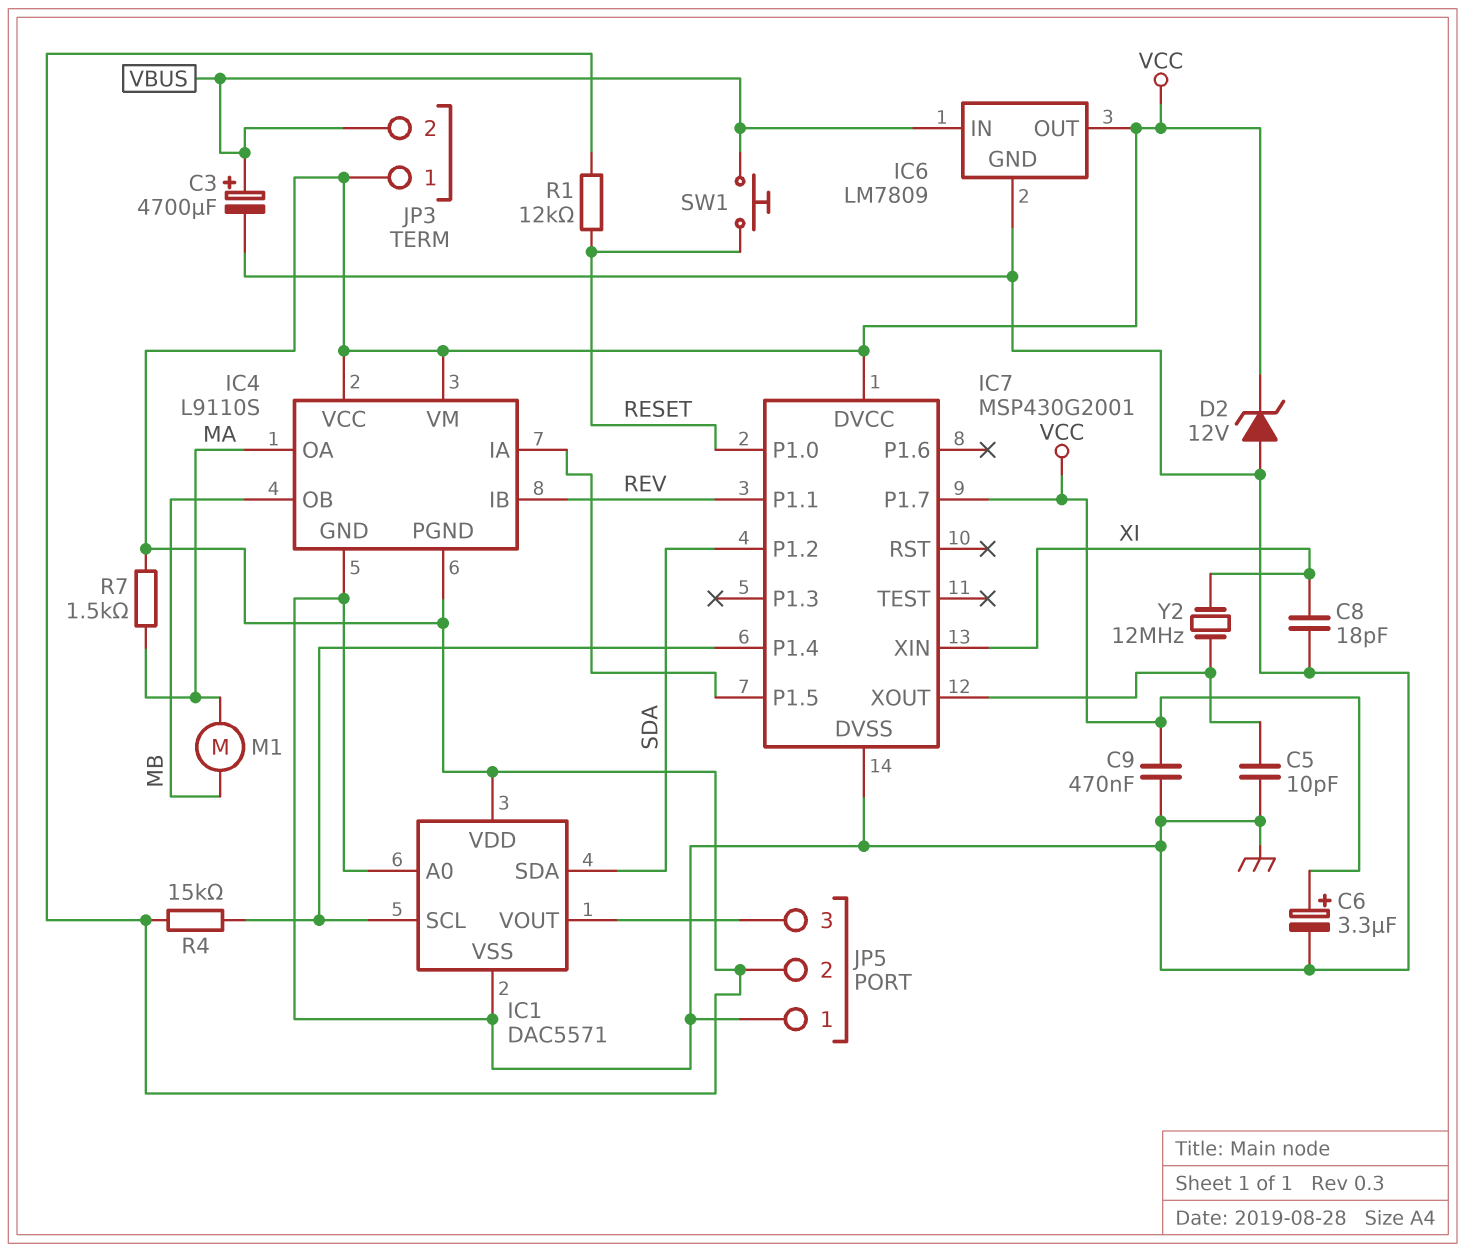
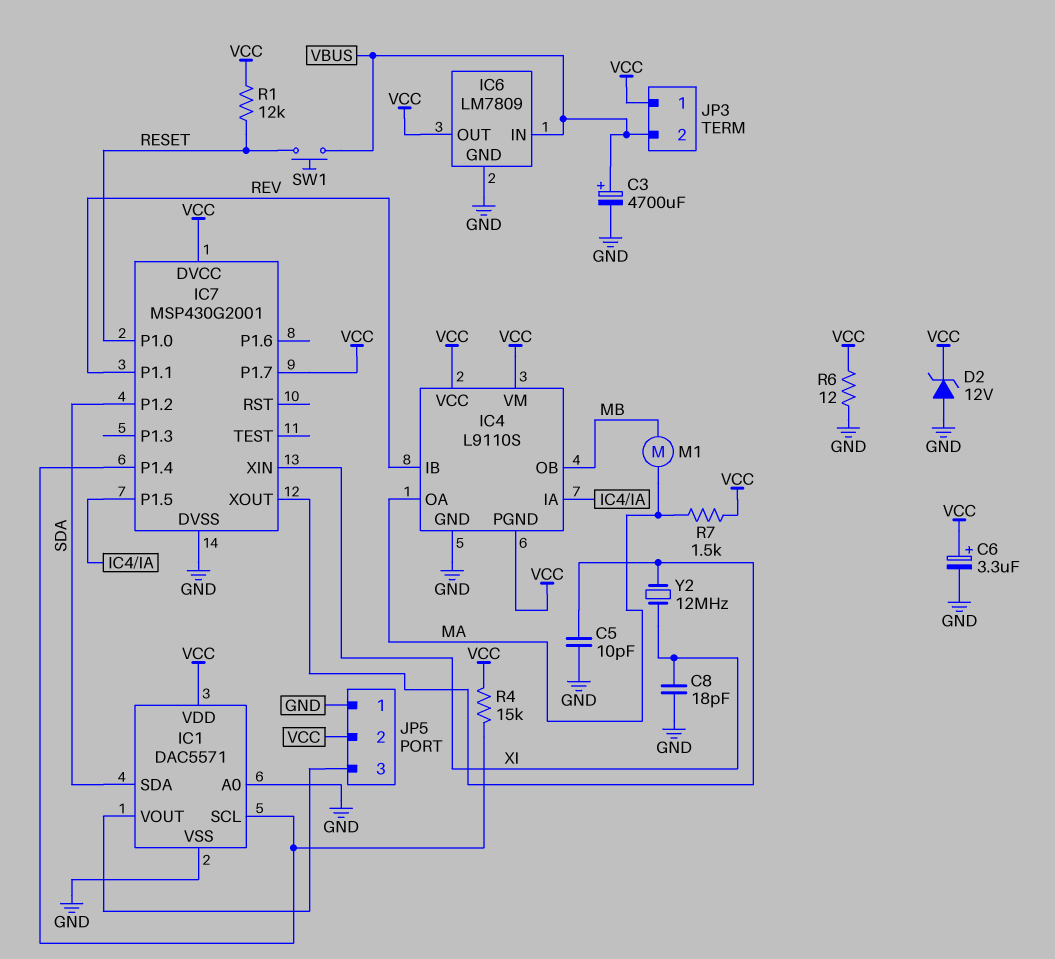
C9: 470nF (GND, VCC) -> none
R6: none -> 12 (GND, VCC)

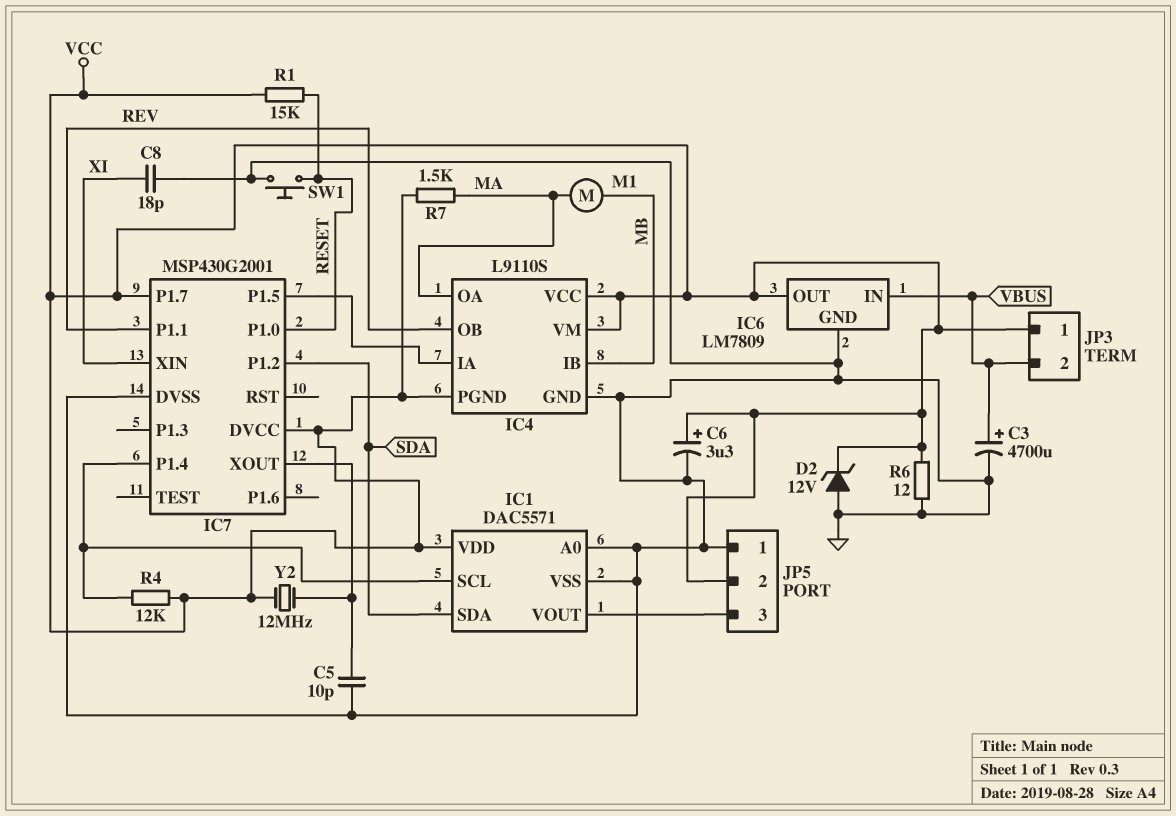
IC4 pin IB: REV -> MB
IC4 pin OB: MB -> REV
R1: 12k (RESET, VCC) -> 15k (RESET, VCC)
R4: 15k (IC1/SCL, VCC) -> 12k (IC1/SCL, VCC)
SW1: button (RESET, VBUS) -> button (GND, RESET)
Y2: 12MHz (IC7/XOUT, XI) -> 12MHz (IC7/XOUT, VCC)

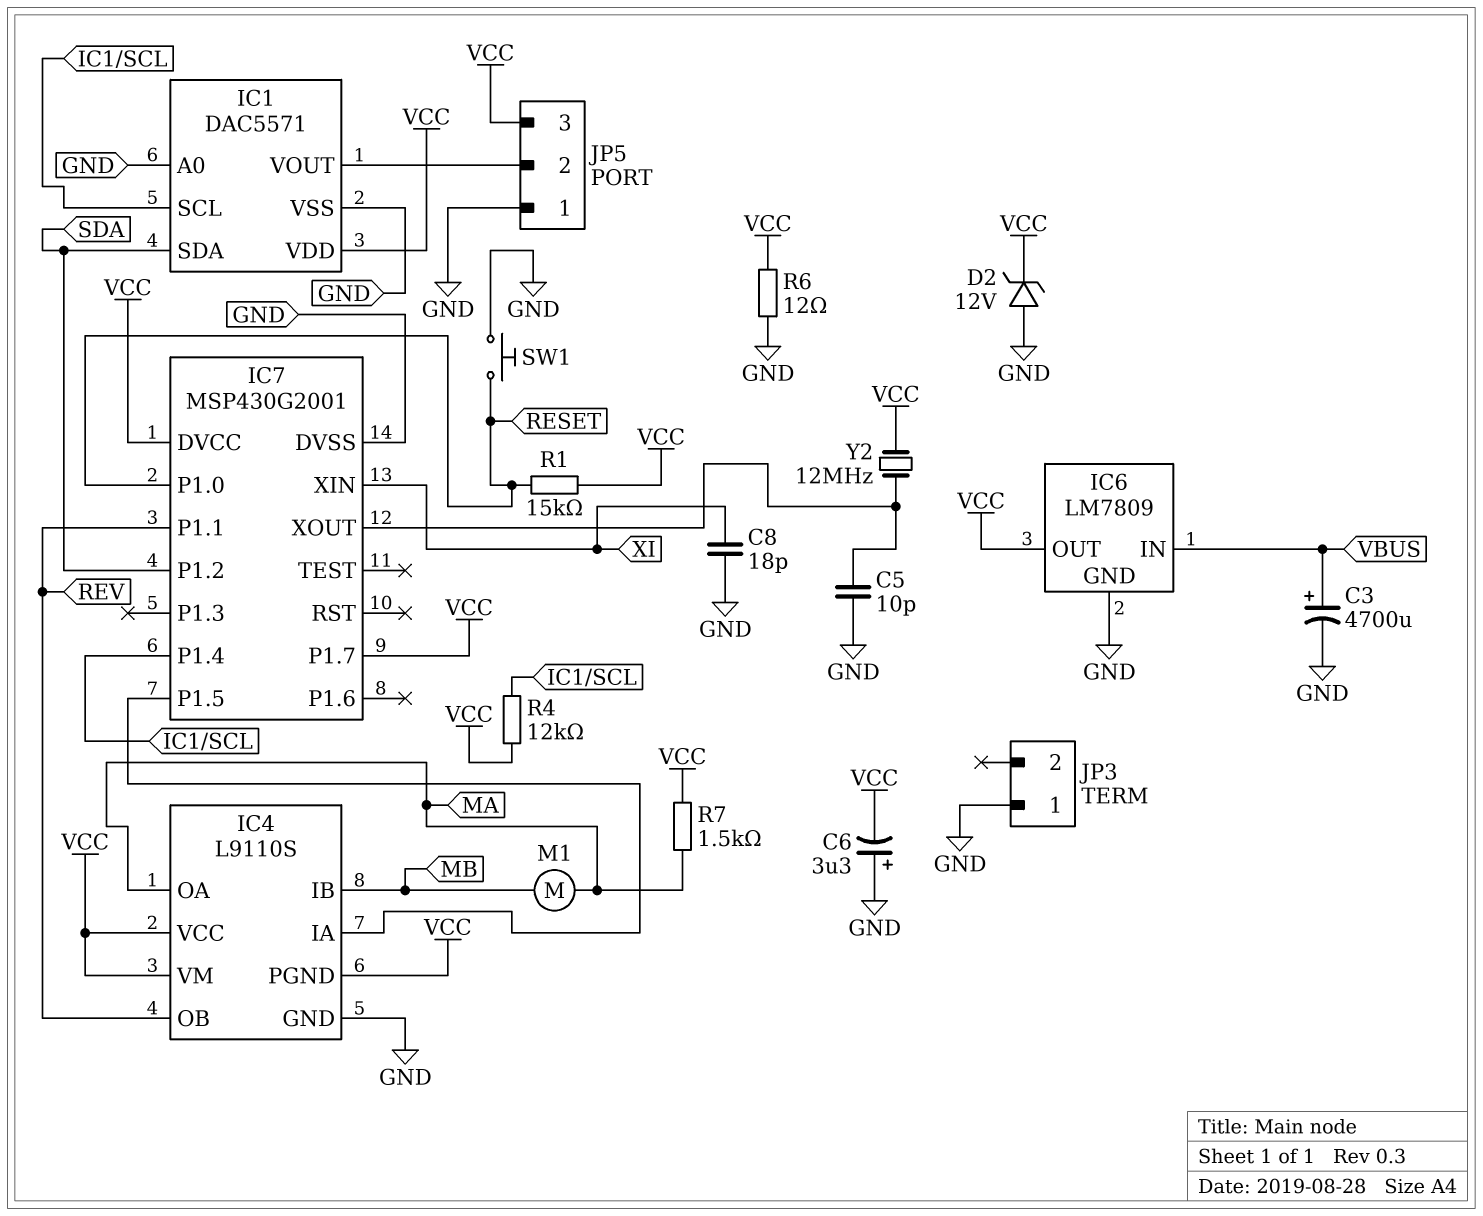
C6: 3.3uF (plus VCC, minus GND) -> 3.3uF (plus GND, minus VCC)
JP3 pin 1: VCC -> GND
JP3 pin 2: VBUS -> none
JP5 pin 2: VCC -> IC1/VOUT
JP5 pin 3: IC1/VOUT -> VCC

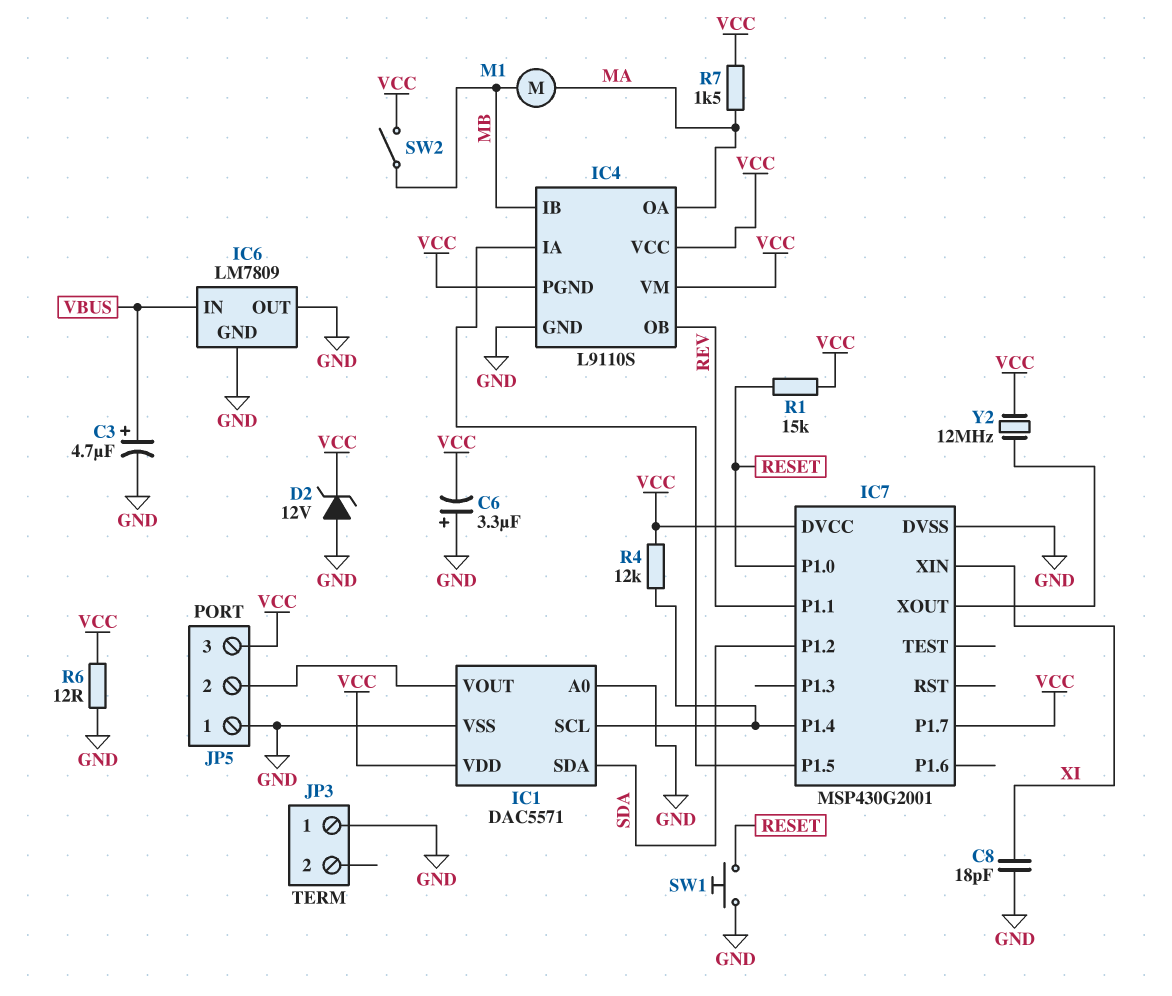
C3: 4700uF (plus VBUS, minus GND) -> 4.7uF (plus VBUS, minus GND)
C5: 10pF (GND, IC7/XOUT) -> none
IC6 pin OUT: VCC -> GND
SW2: none -> switch (MB, VCC)

